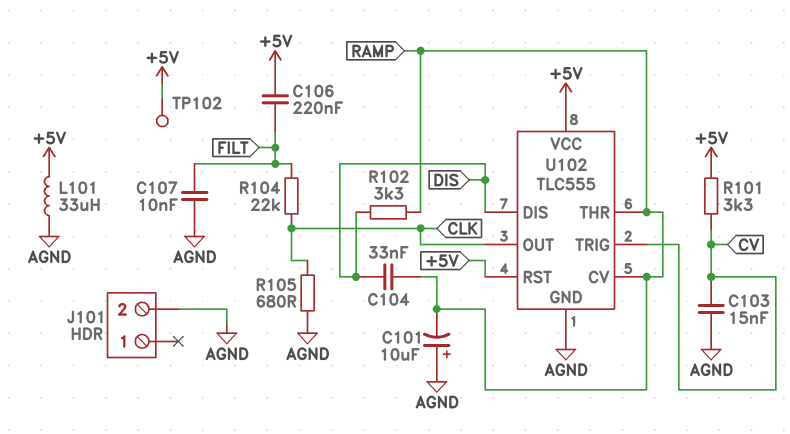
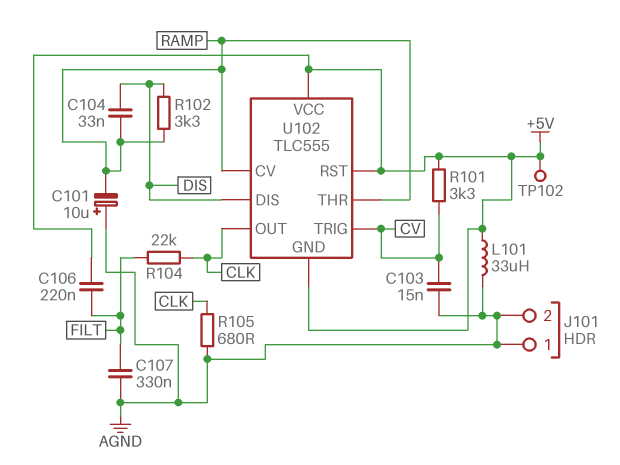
C107: 10nF (AGND, FILT) -> 330nF (AGND, FILT)
J101 pin 1: none -> AGND
U102 pin GND: AGND -> +5V

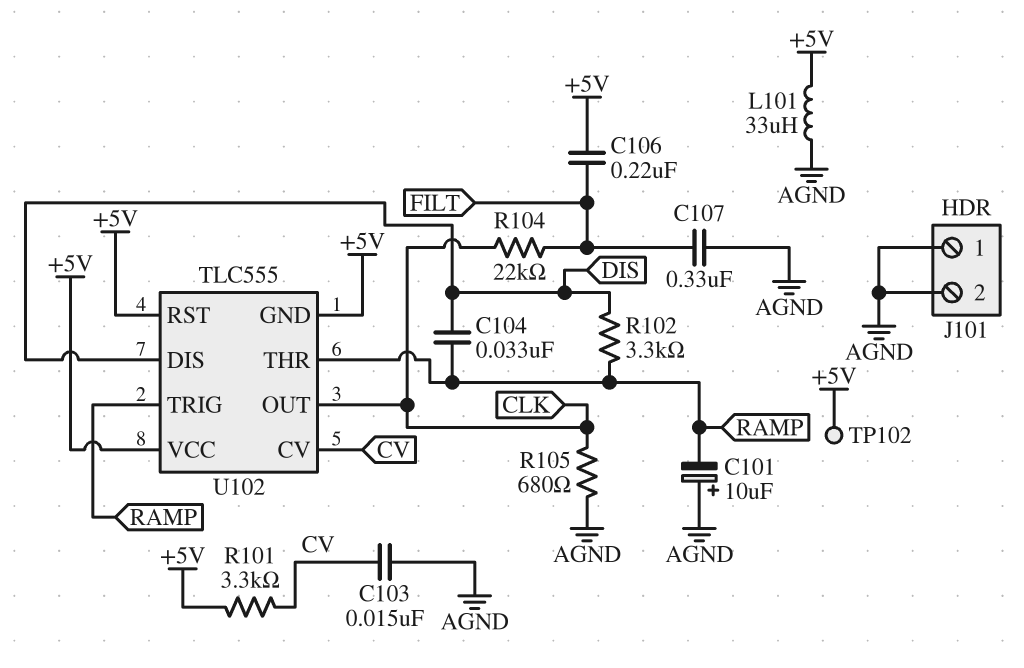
U102 pin CV: RAMP -> CV
U102 pin TRIG: CV -> RAMP

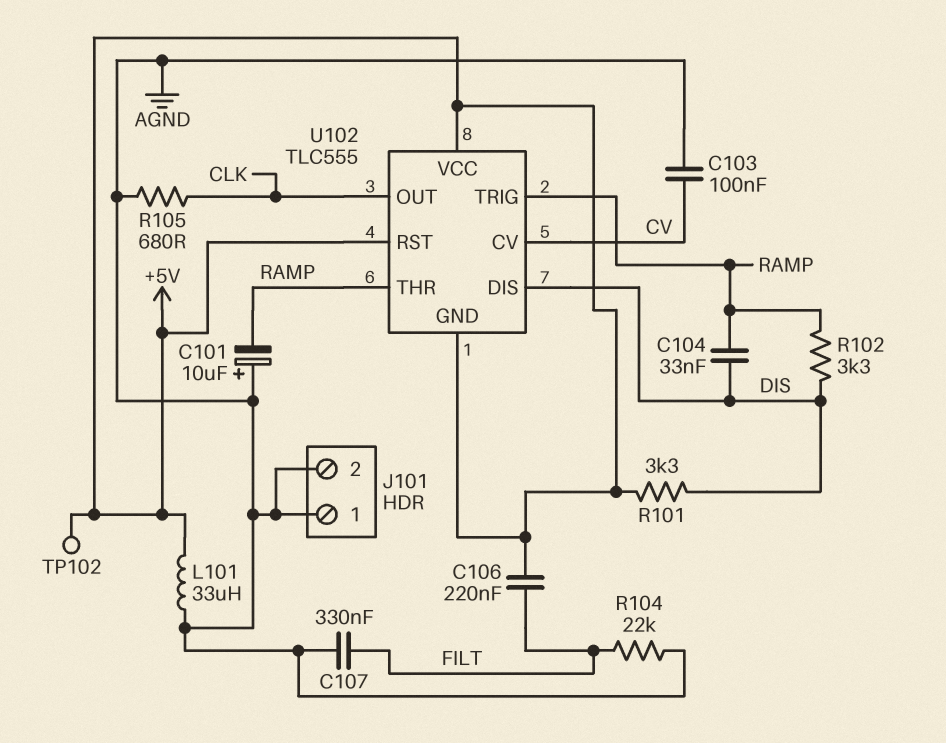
C103: 15nF (AGND, CV) -> 100nF (AGND, CV)
R101: 3.3k (+5V, CV) -> 3.3k (+5V, DIS)
R104: 22k (CLK, FILT) -> 22k (AGND, FILT)

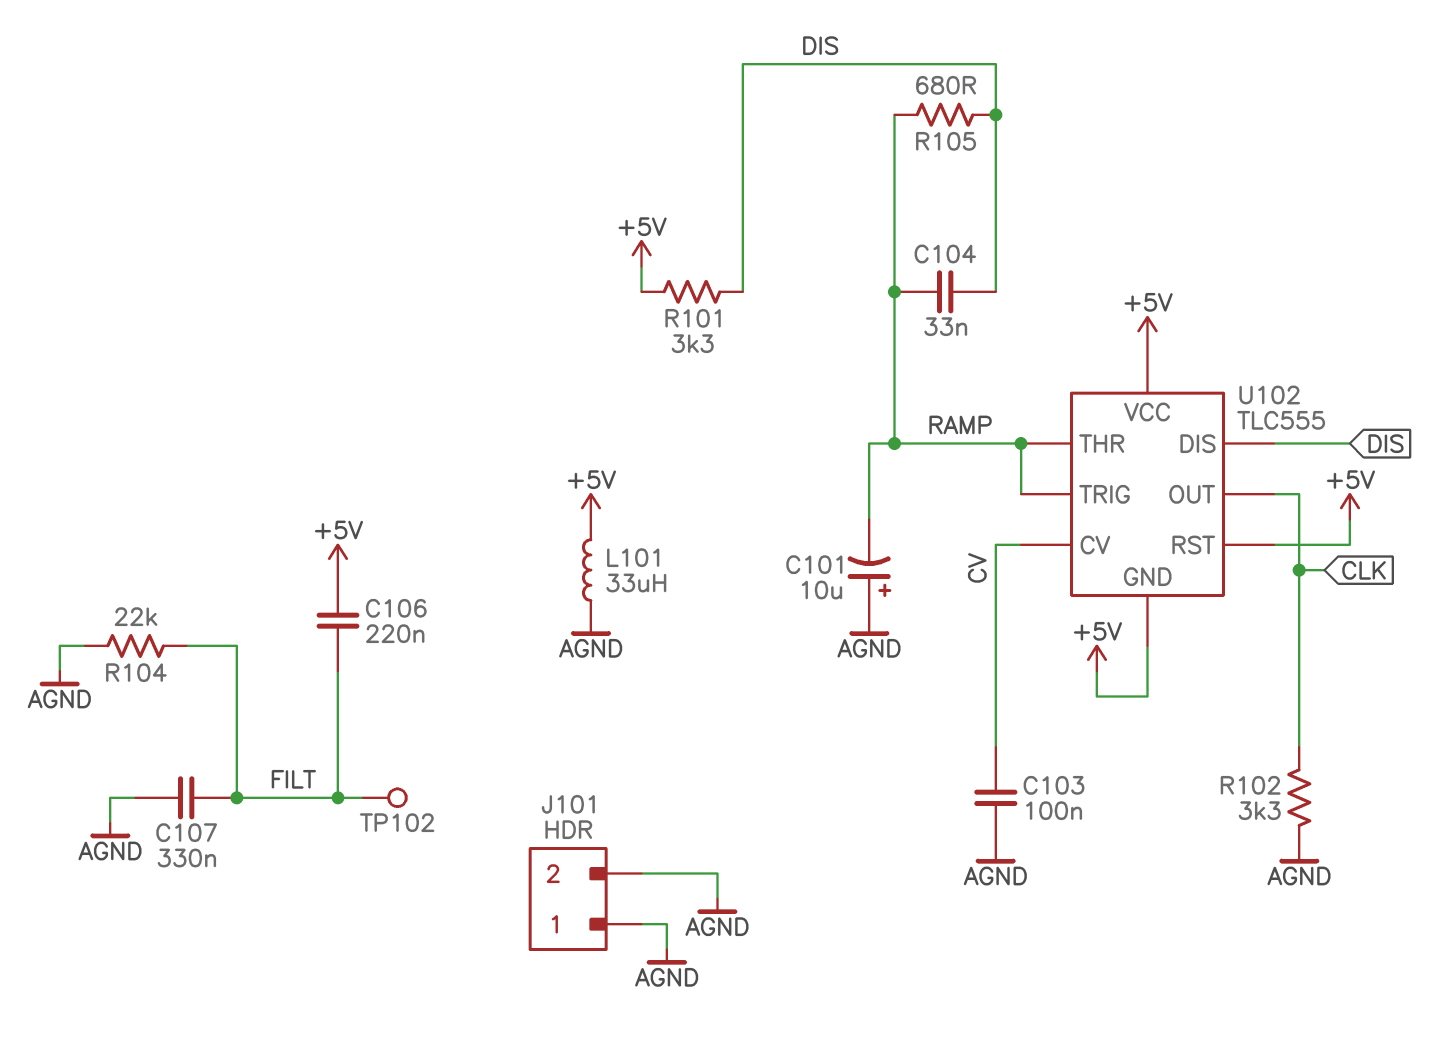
R102: 3.3k (DIS, RAMP) -> 3.3k (AGND, CLK)
R105: 680 (AGND, CLK) -> 680 (DIS, RAMP)
TP102: test point (+5V) -> test point (FILT)

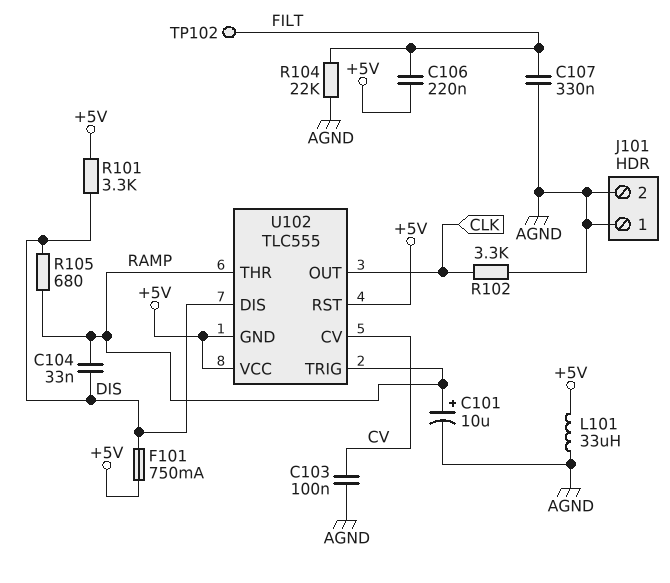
C101: 10uF (plus AGND, minus RAMP) -> 10uF (plus RAMP, minus AGND)
F101: none -> 750mA (+5V, DIS)

